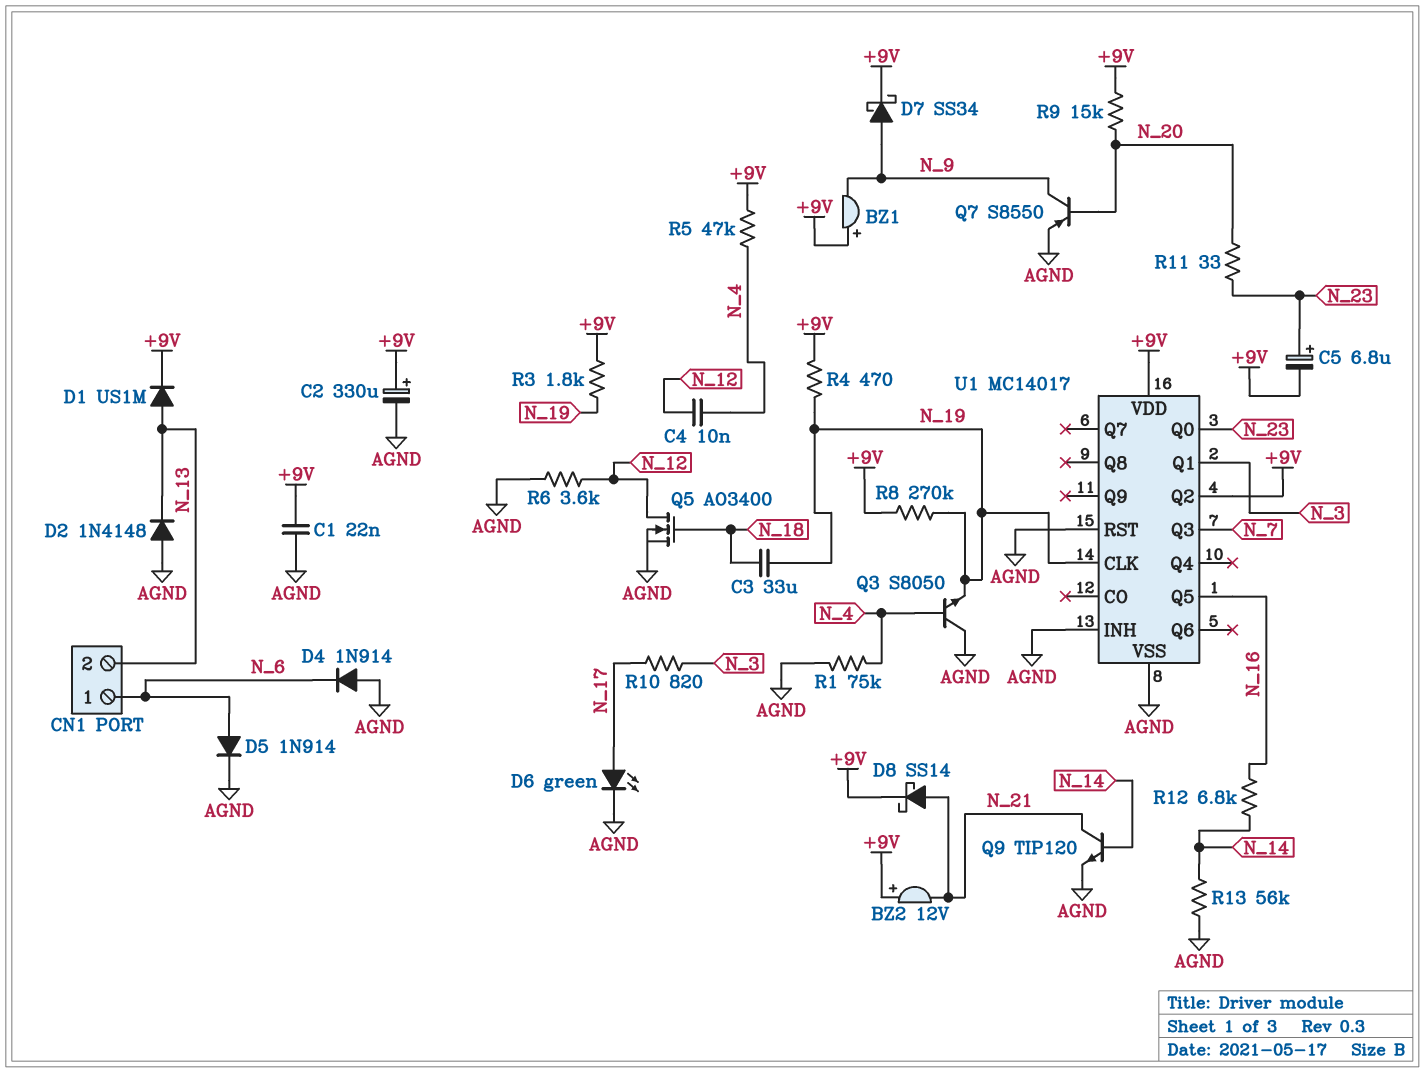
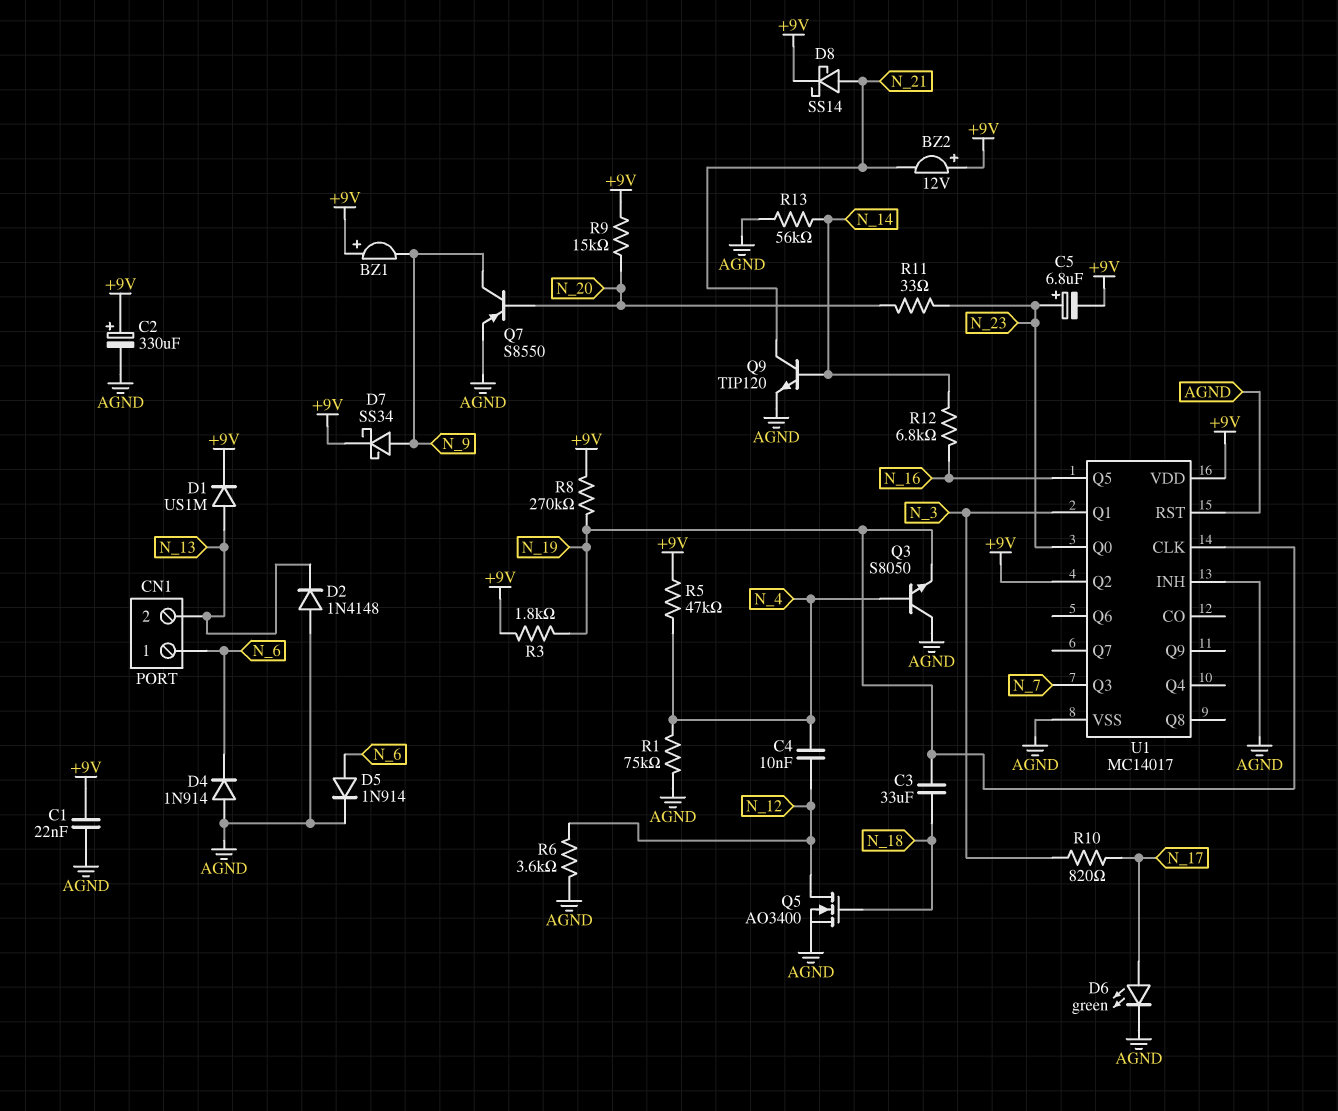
R4: 470 (+9V, N_19) -> none

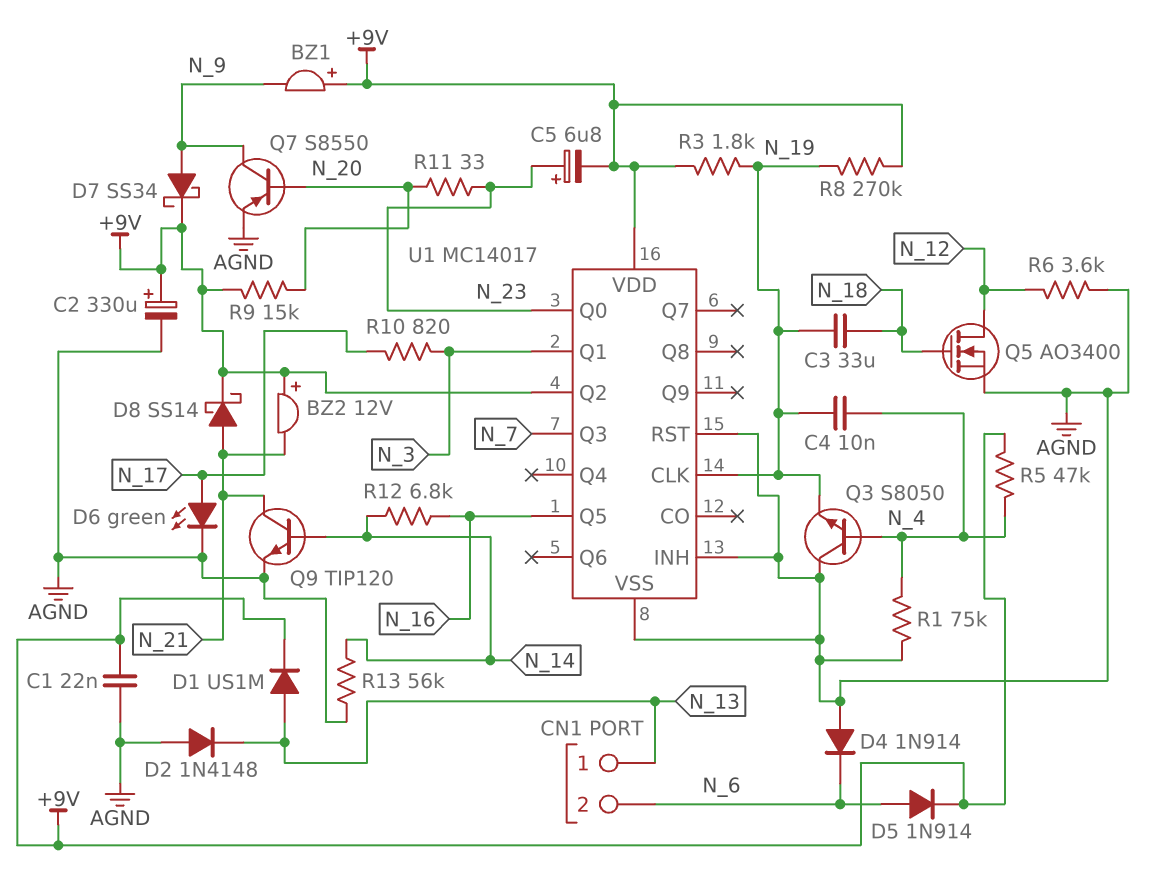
C4: 10nF (N_4, N_12) -> 10nF (N_4, N_19)
CN1 pin 1: N_6 -> N_13
CN1 pin 2: N_13 -> N_6
D5: diode 1N914 (A N_6, K AGND) -> diode 1N914 (A N_6, K +9V)

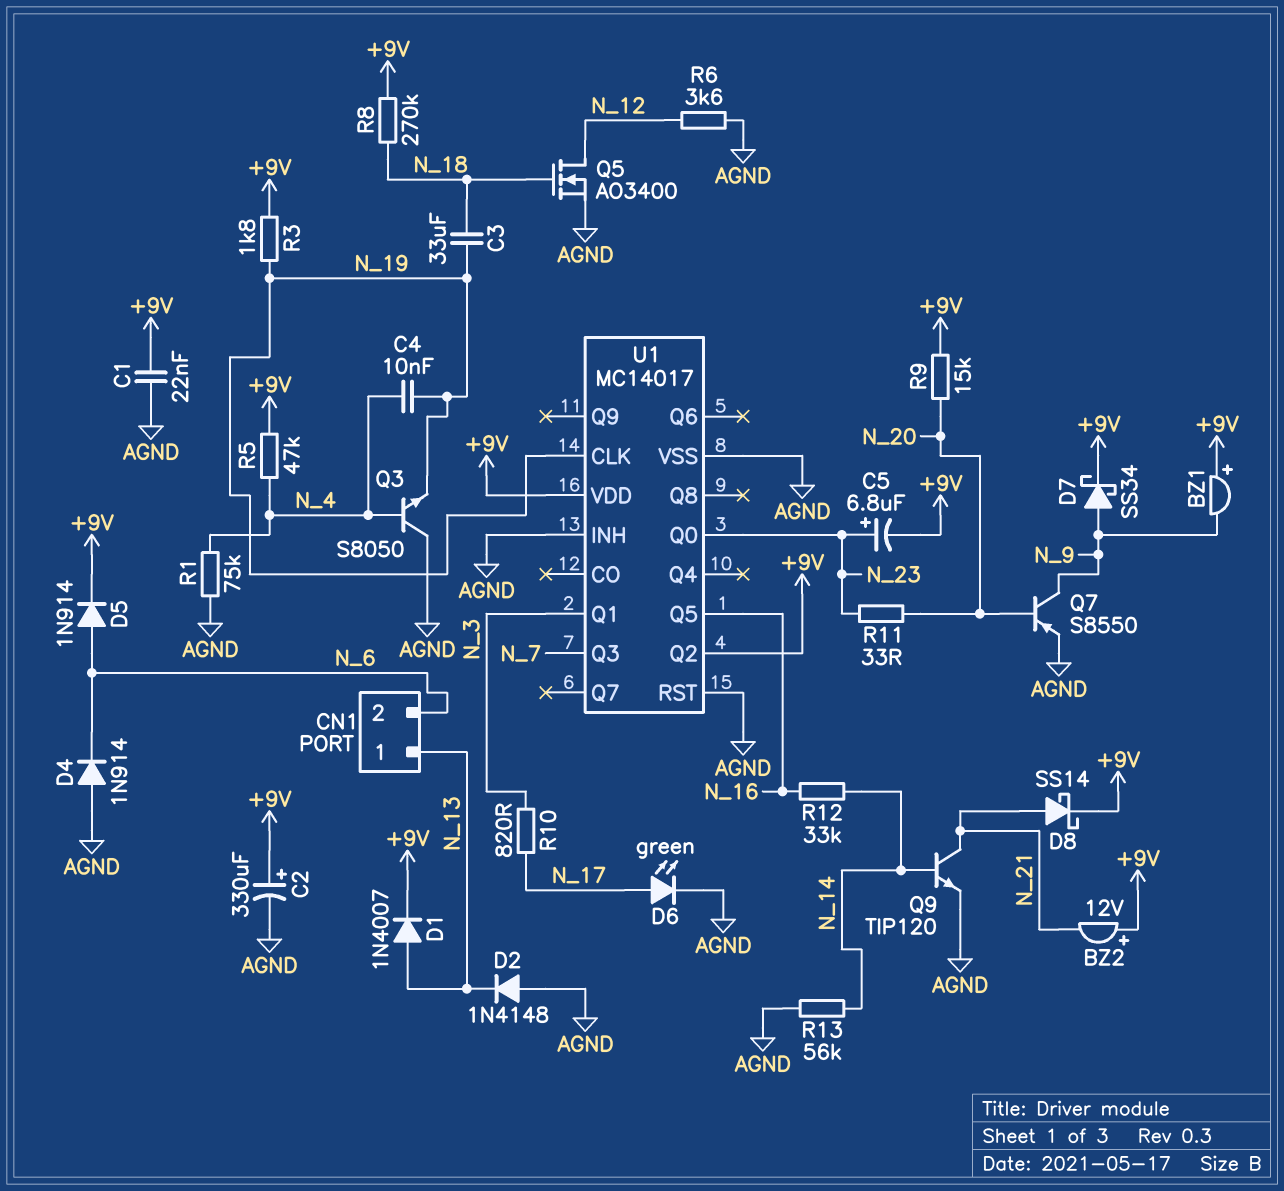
D1: diode US1M (A N_13, K +9V) -> diode 1N4007 (A N_13, K +9V)
R8: 270k (+9V, N_19) -> 270k (+9V, N_18)
R12: 6.8k (N_14, N_16) -> 33k (N_14, N_16)

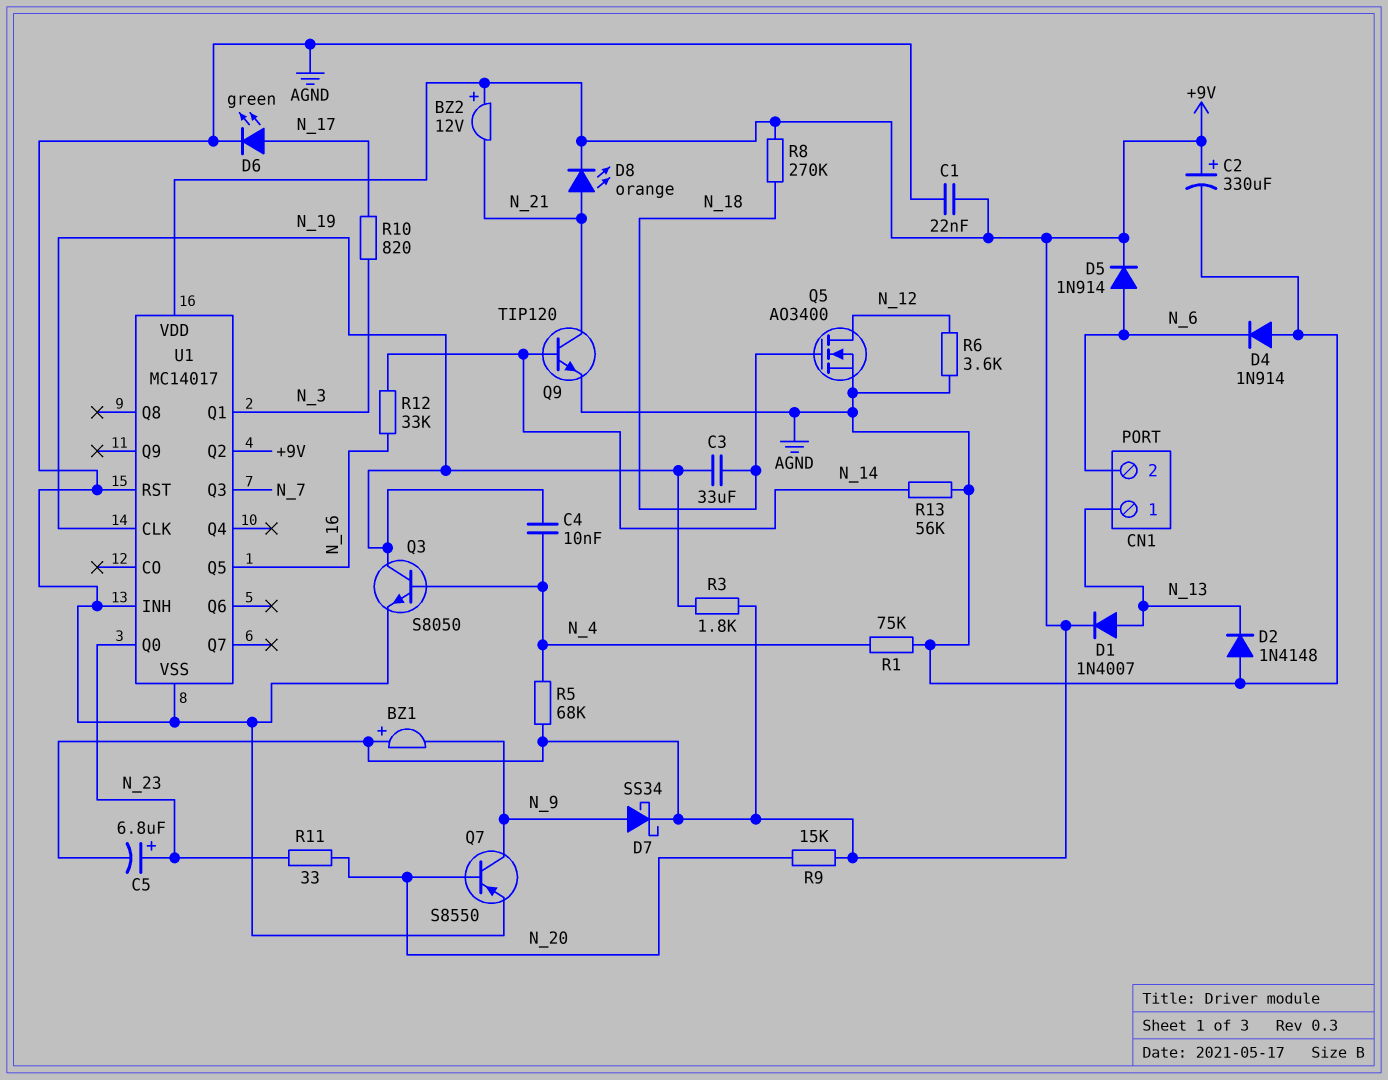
D8: schottky SS14 (A N_21, K +9V) -> LED orange (A N_21, K +9V)
Q3: NPN S8050 (B N_4, C AGND, E N_19) -> NPN S8050 (B N_4, C N_19, E AGND)
R5: 47k (+9V, N_4) -> 68k (+9V, N_4)

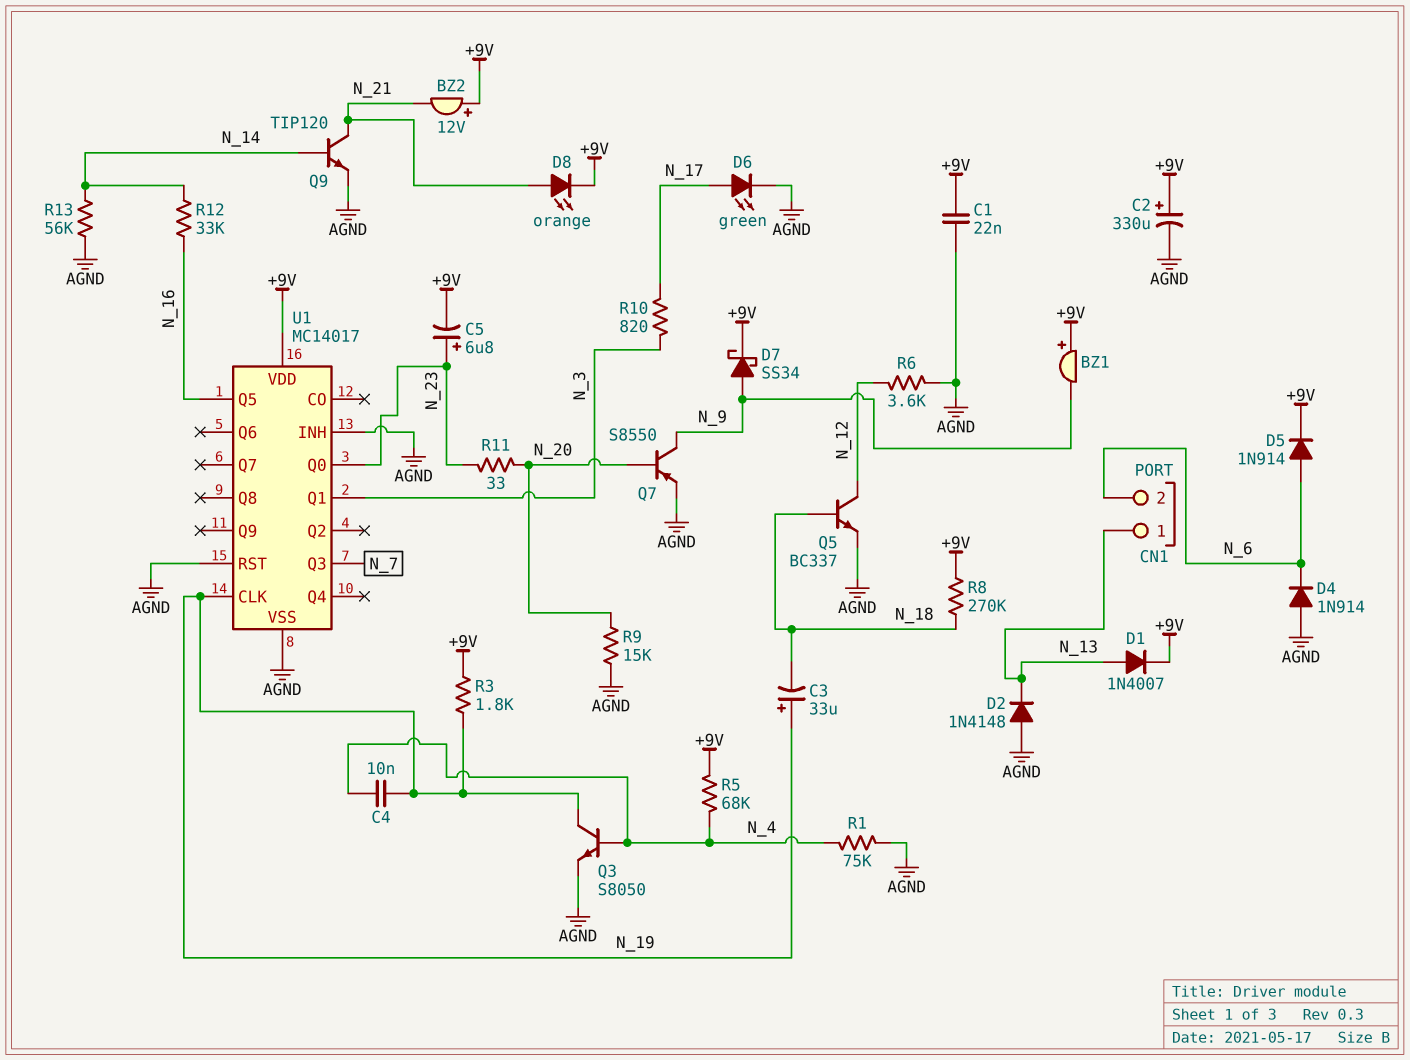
C3: 33uF (N_18, N_19) -> 33uF (plus N_19, minus N_18)
Q5: NMOS AO3400 (G N_18, D N_12, S AGND) -> NPN BC337 (B N_18, C N_12, E AGND)
R9: 15k (+9V, N_20) -> 15k (AGND, N_20)
U1 pin Q2: +9V -> none

